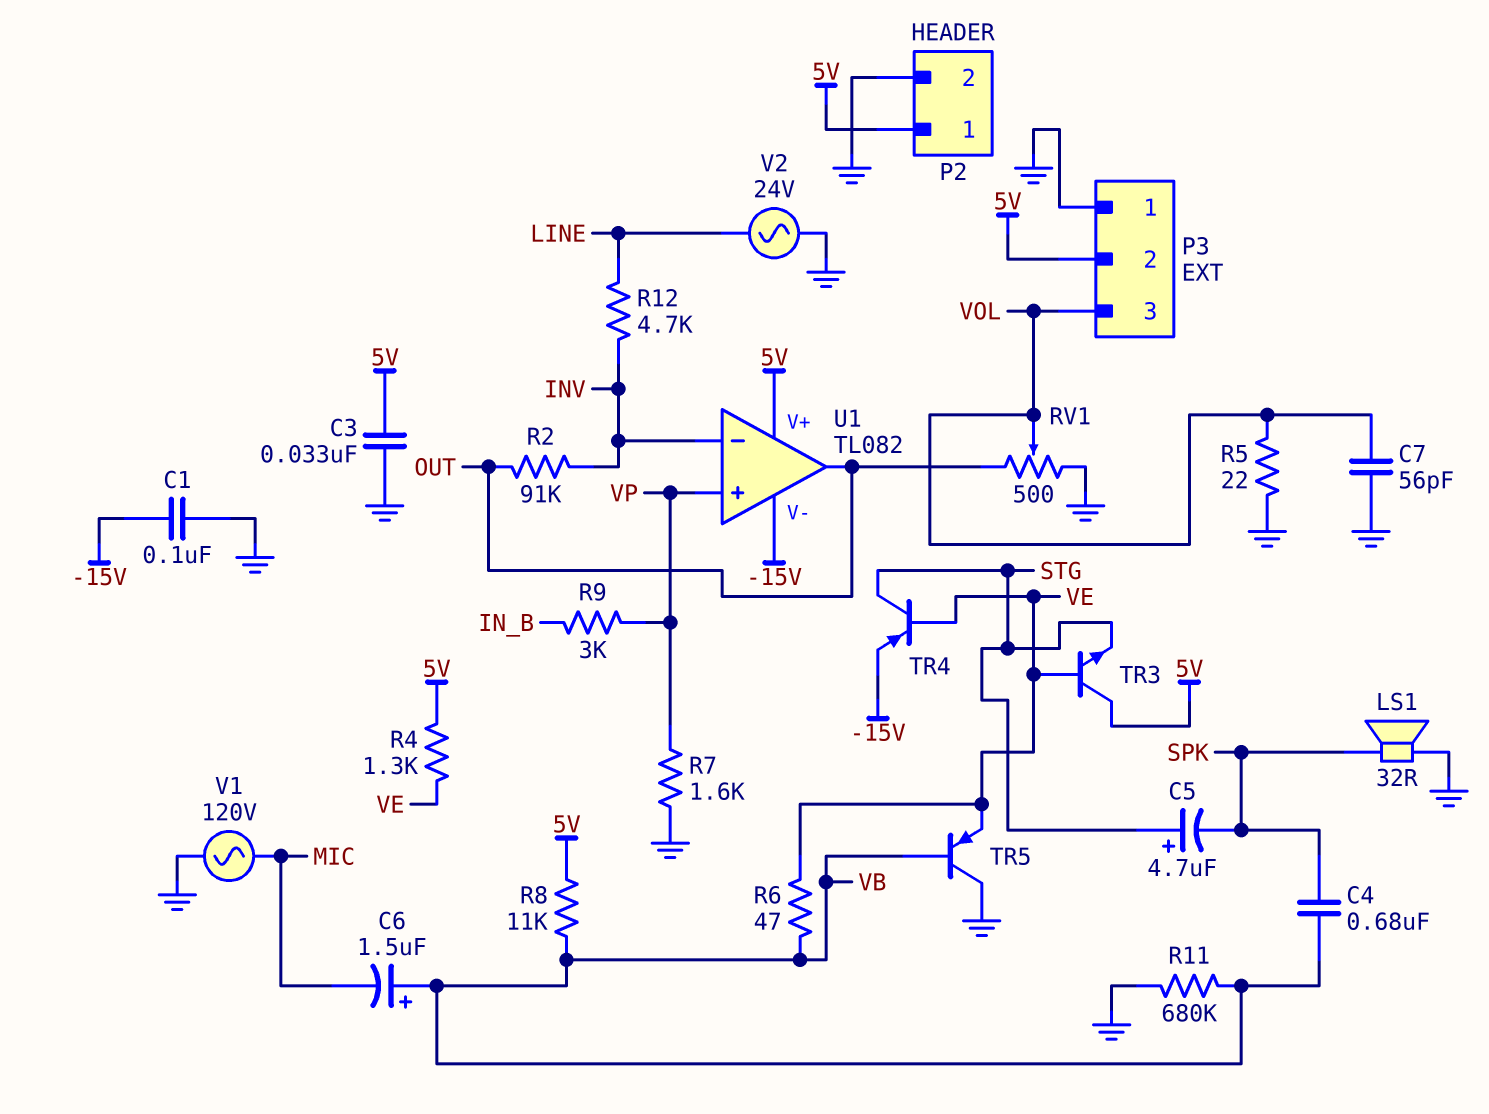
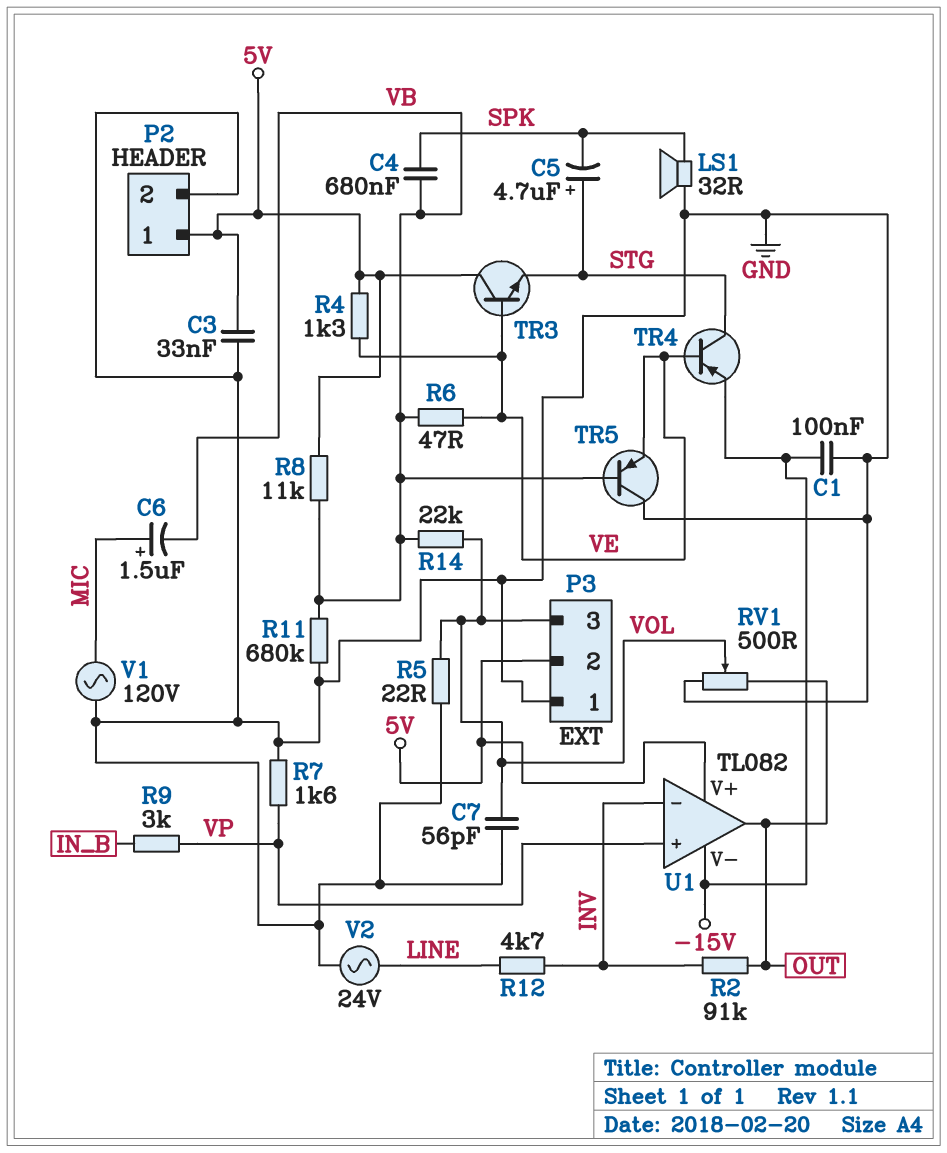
C6: 1.5uF (plus VB, minus MIC) -> 1.5uF (plus MIC, minus VB)
R14: none -> 22k (VB, VOL)

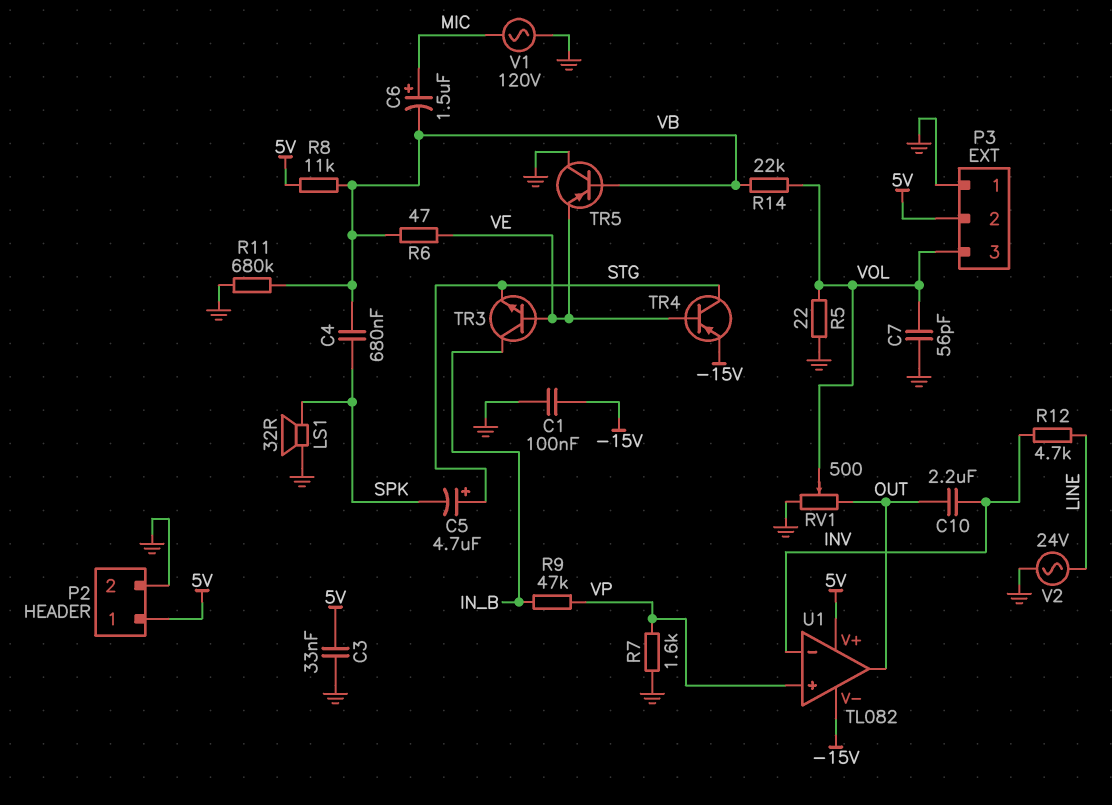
C10: none -> 2.2uF (INV, OUT)
R2: 91k (INV, OUT) -> none
R4: 1.3k (5V, VE) -> none
R9: 3k (IN_B, VP) -> 47k (IN_B, VP)
TR3: NPN (B VE, C 5V, E STG) -> NPN (B VE, C IN_B, E STG)

